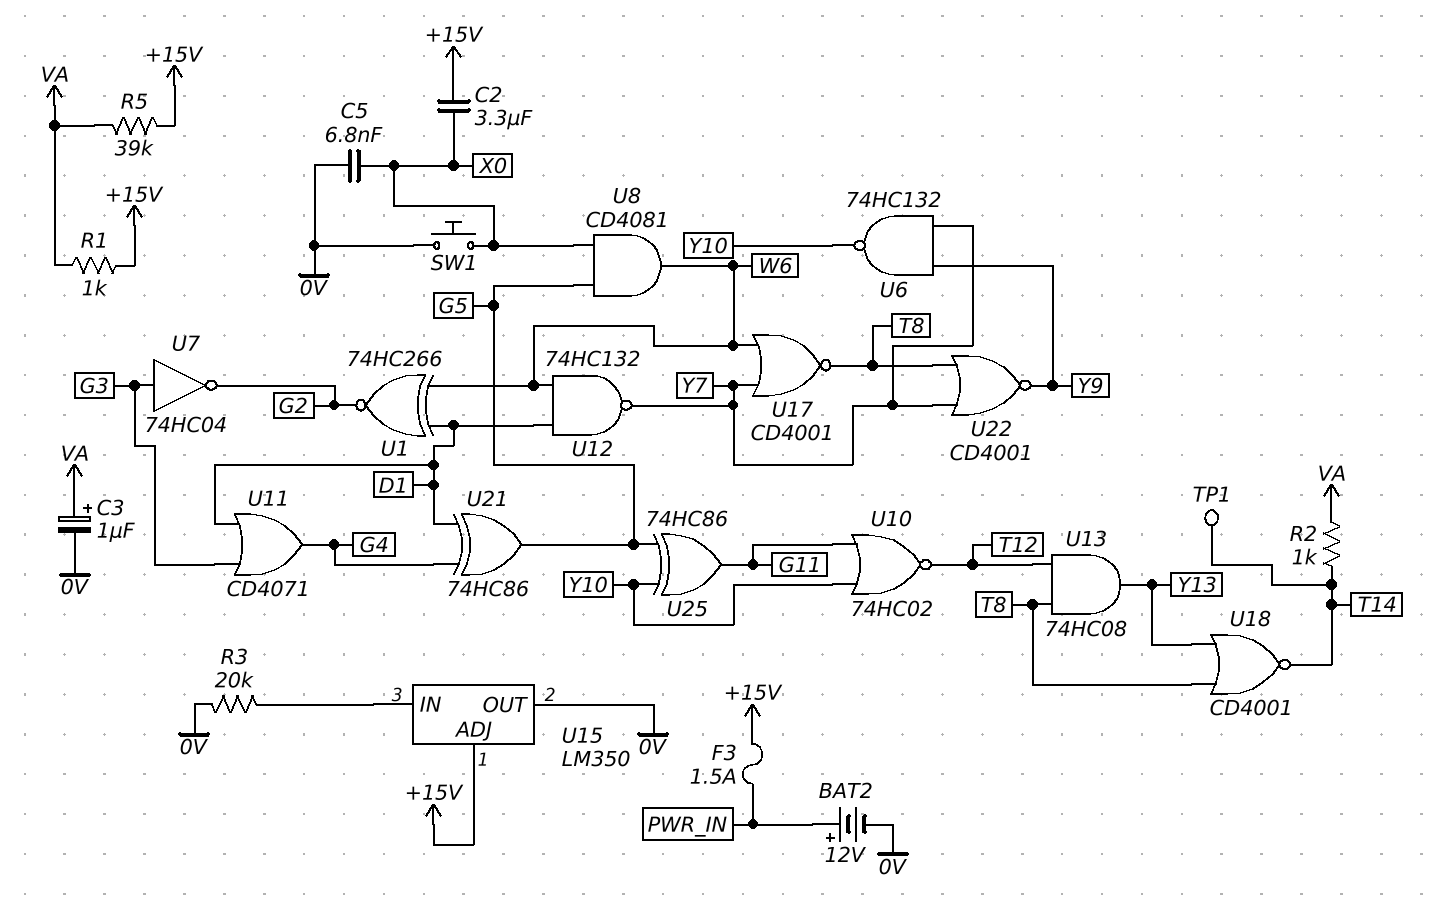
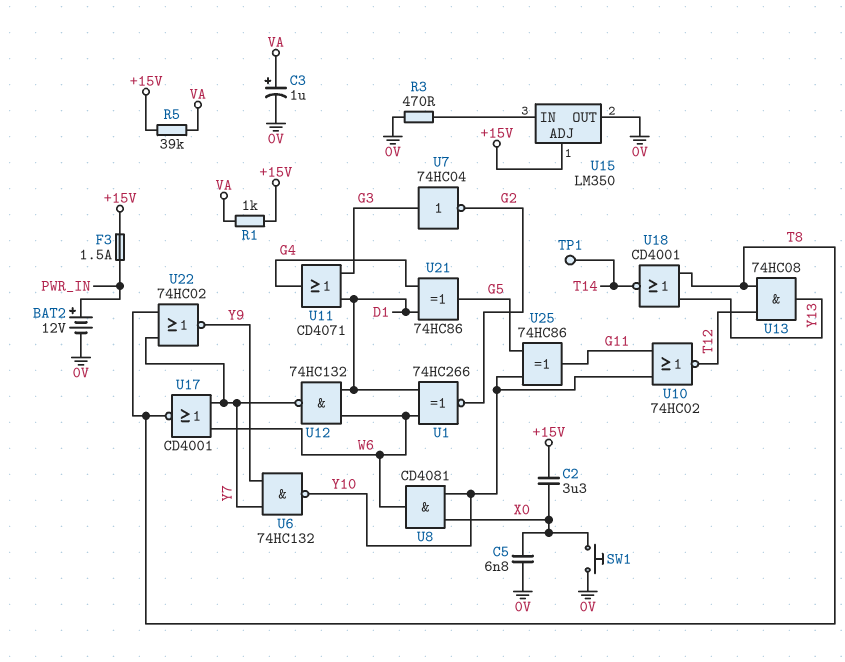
R2: 1k (T14, VA) -> none
R3: 20k (0V, U15/IN) -> 470 (0V, U15/IN)
U8: AND CD4081 (in G5, in X0, out W6) -> AND CD4081 (in X0, in Y10, out W6)
U22: NOR CD4001 (in T8, in Y7, out Y9) -> NOR 74HC02 (in T8, in Y7, out Y9)

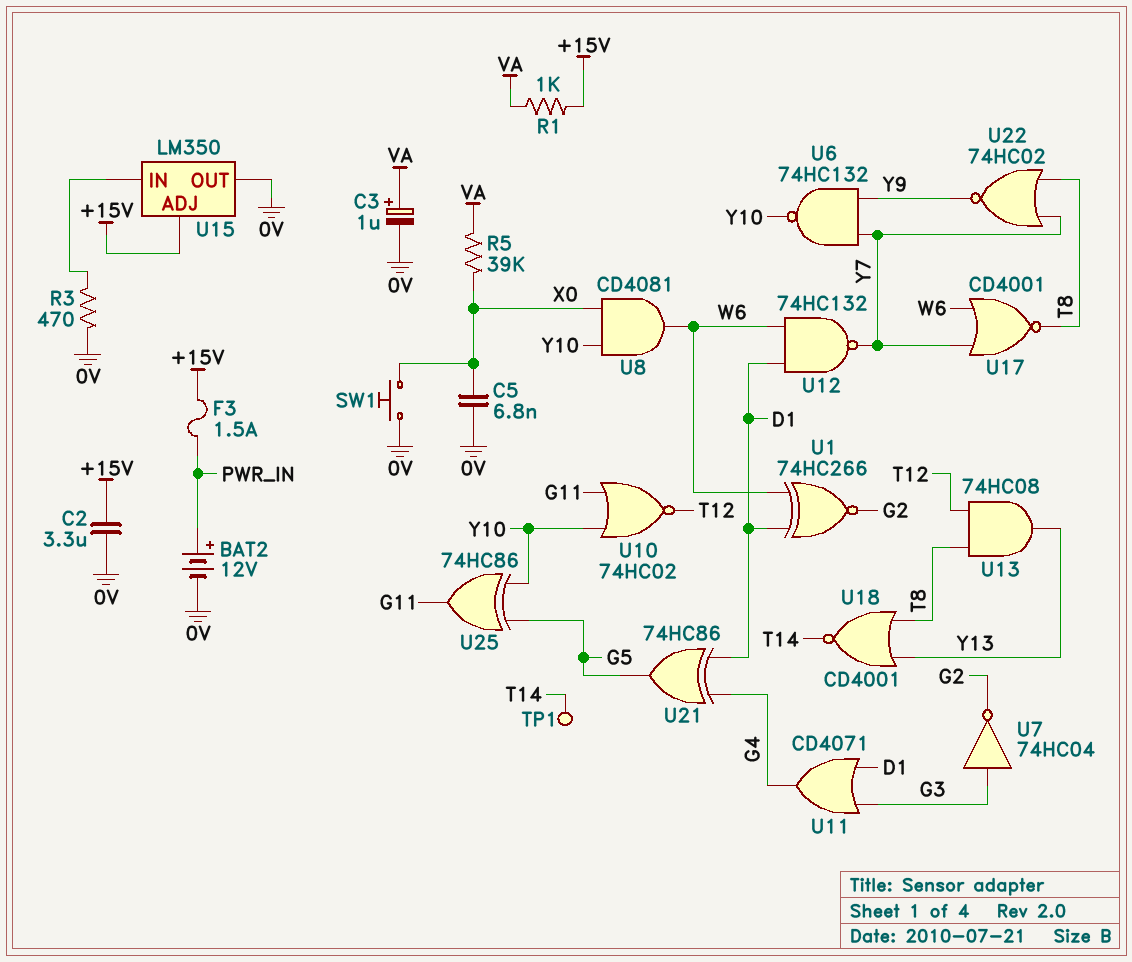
C2: 3.3uF (+15V, X0) -> 3.3uF (+15V, 0V)
R5: 39k (+15V, VA) -> 39k (VA, X0)

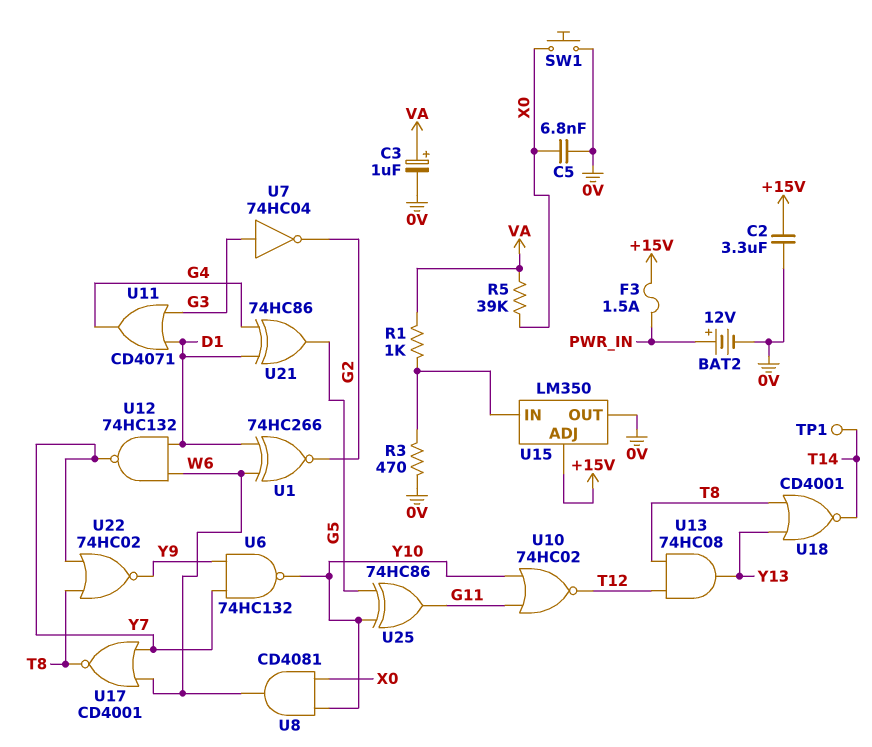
R1: 1k (+15V, VA) -> 1k (U15/IN, VA)

